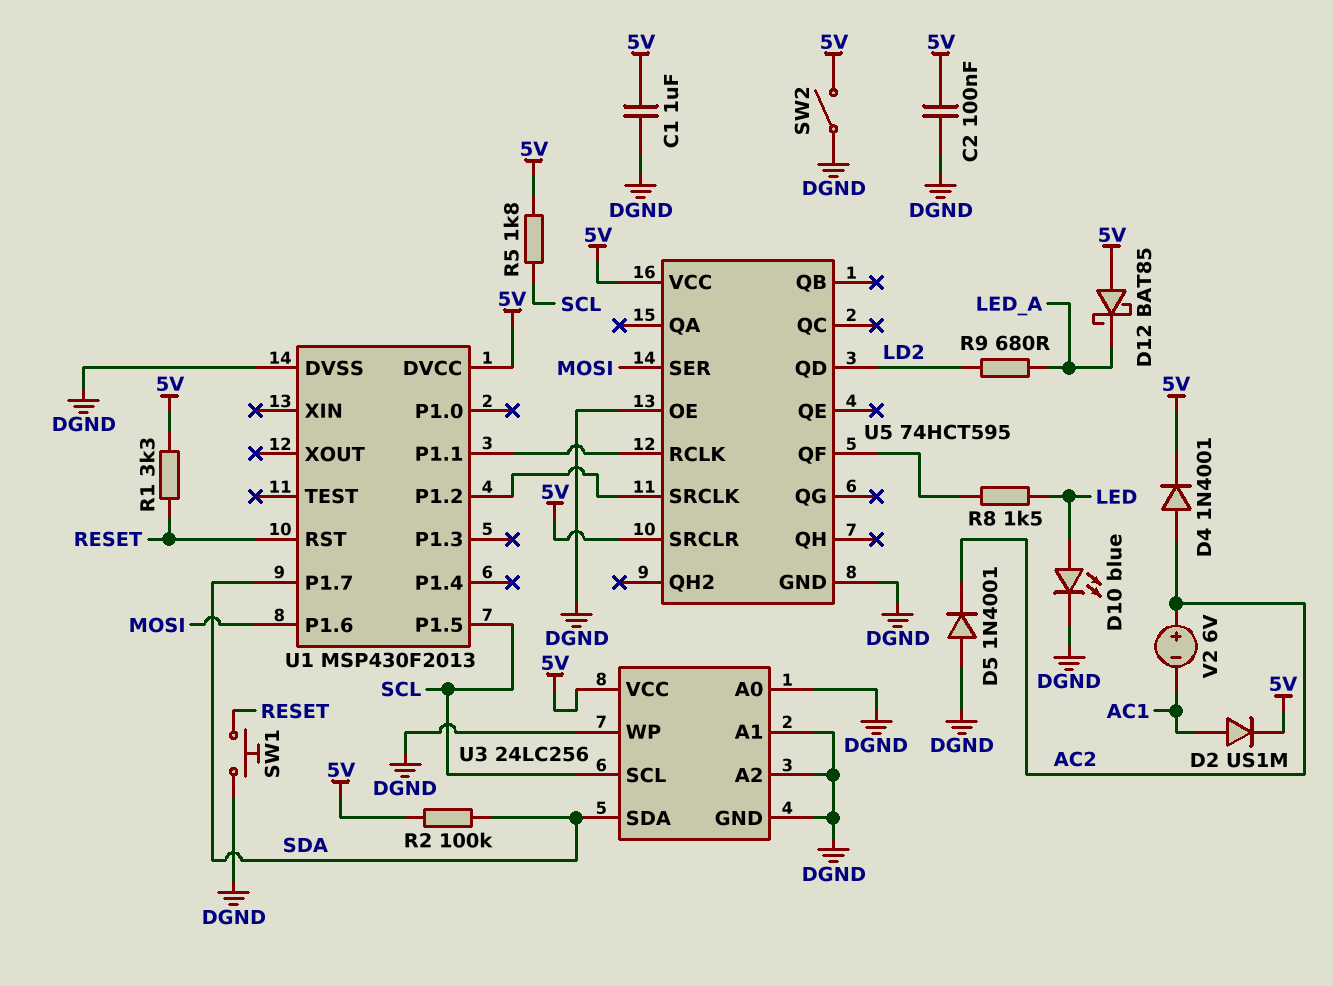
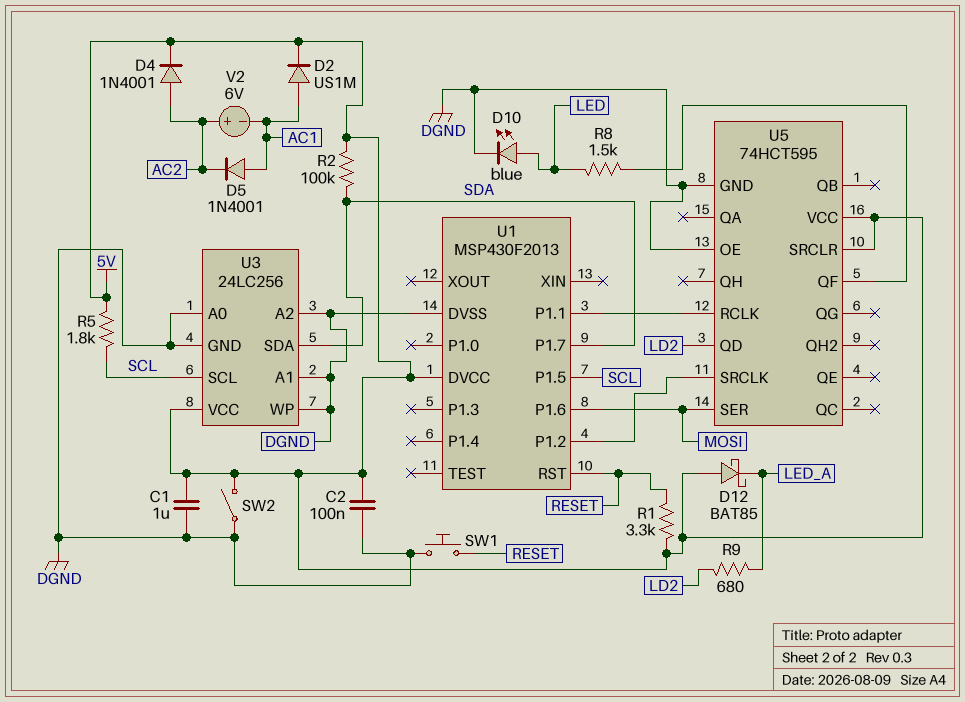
D5: diode 1N4001 (A DGND, K AC2) -> diode 1N4001 (A AC1, K AC2)

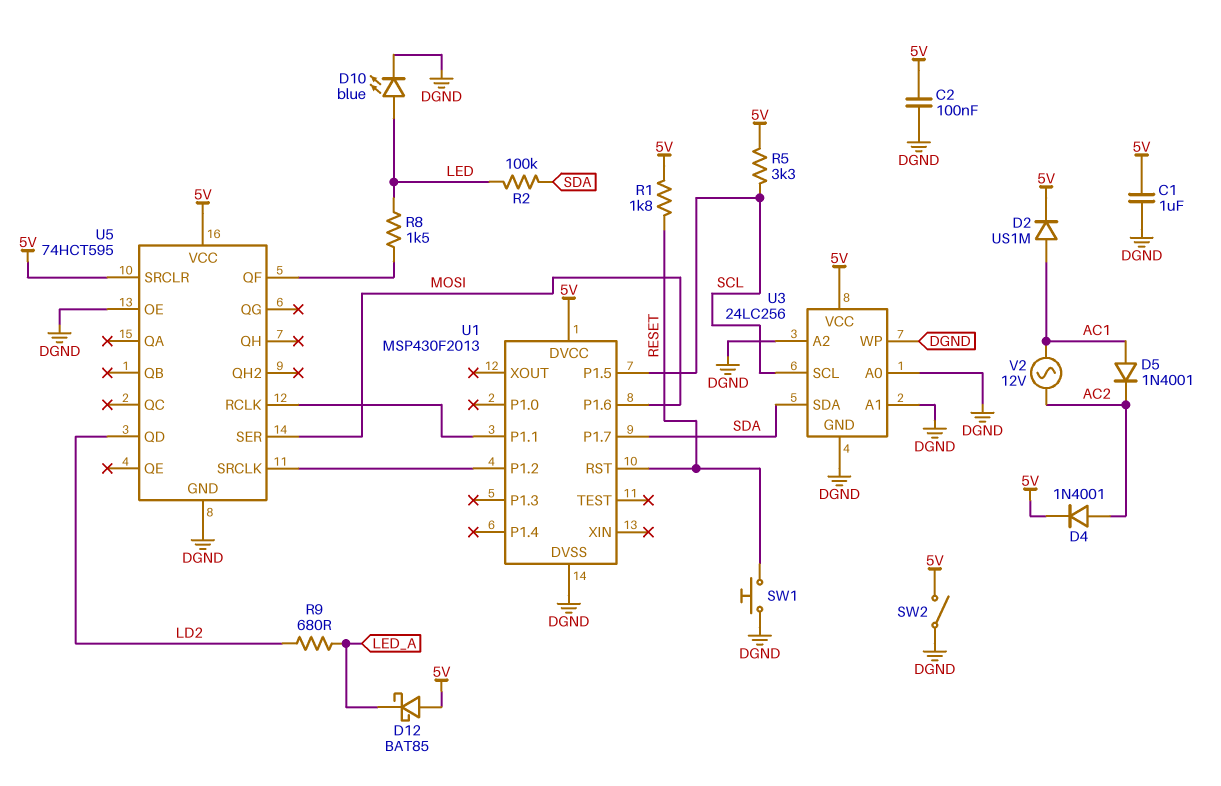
R1: 3.3k (5V, RESET) -> 1.8k (5V, RESET)
R2: 100k (5V, SDA) -> 100k (LED, SDA)
R5: 1.8k (5V, SCL) -> 3.3k (5V, SCL)
V2: 6V (plus AC2, minus AC1) -> AC 12V (AC1, AC2)

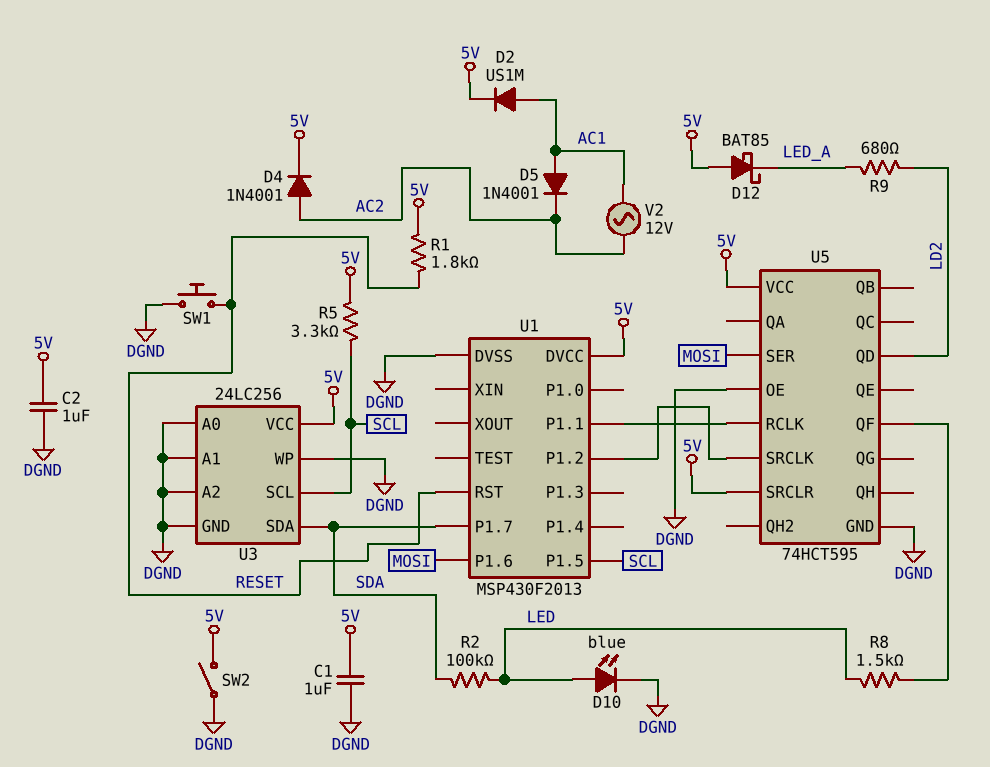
C2: 100nF (5V, DGND) -> 1uF (5V, DGND)

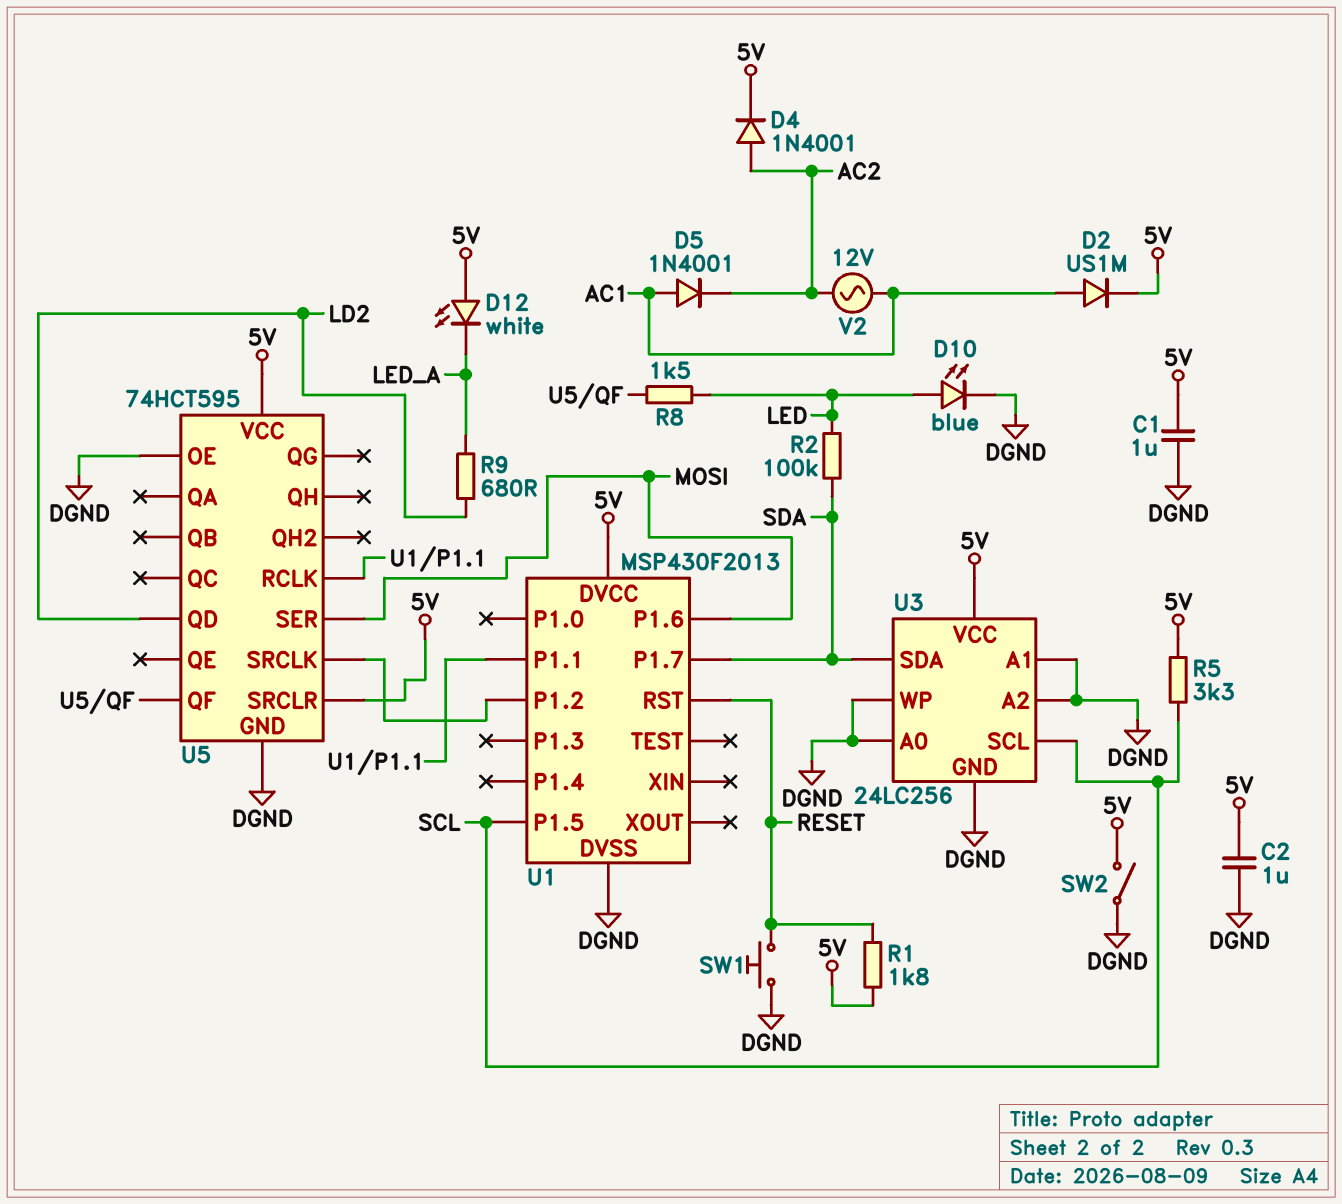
D12: schottky BAT85 (A 5V, K LED_A) -> LED white (A 5V, K LED_A)

